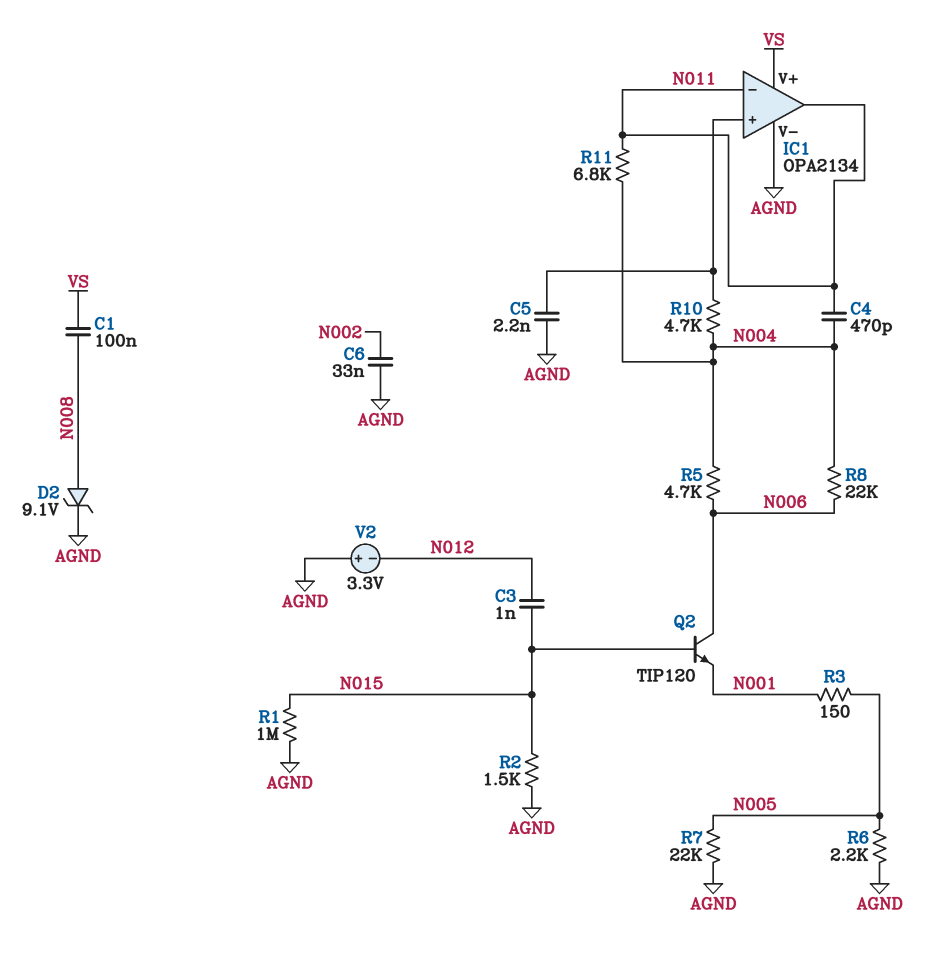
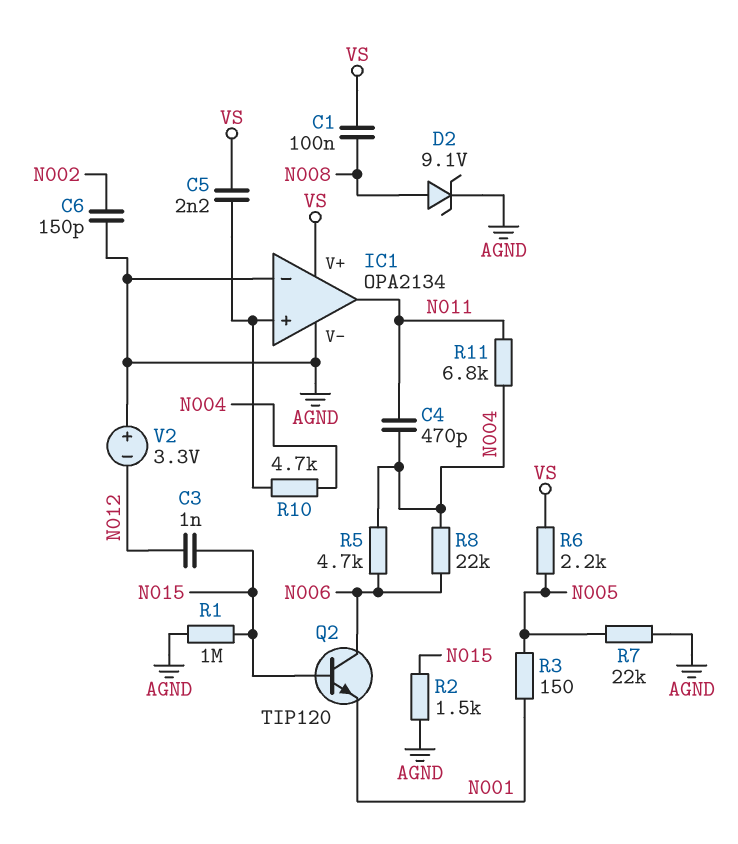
C5: 2.2nF (AGND, IC1/in+) -> 2.2nF (IC1/in+, VS)
C6: 33nF (AGND, N002) -> 150pF (AGND, N002)
IC1 pin in-: N011 -> AGND
R6: 2.2k (AGND, N005) -> 2.2k (N005, VS)

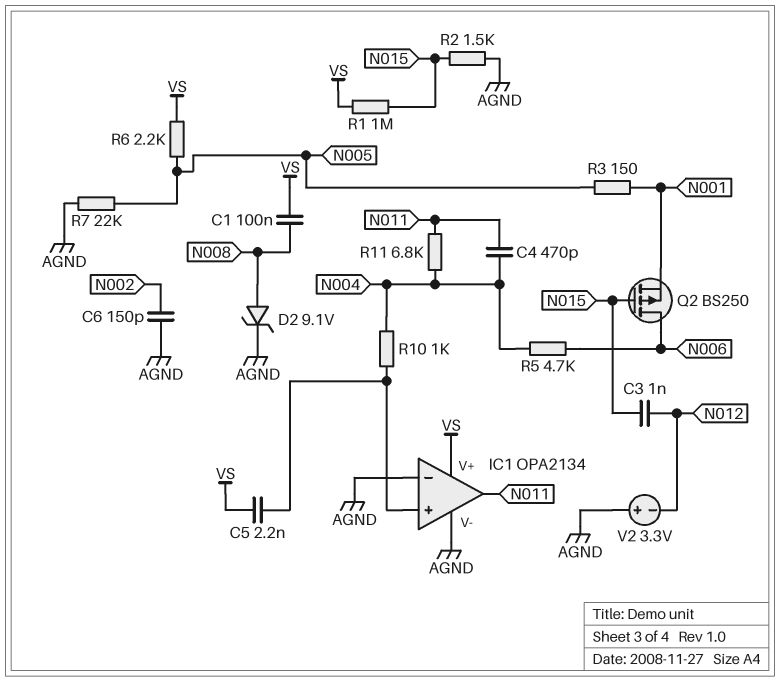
Q2: NPN TIP120 (B N015, C N006, E N001) -> PMOS BS250 (G N015, D N006, S N001)
R1: 1M (AGND, N015) -> 1M (N015, VS)
R8: 22k (N004, N006) -> none
R10: 4.7k (IC1/in+, N004) -> 1k (IC1/in+, N004)

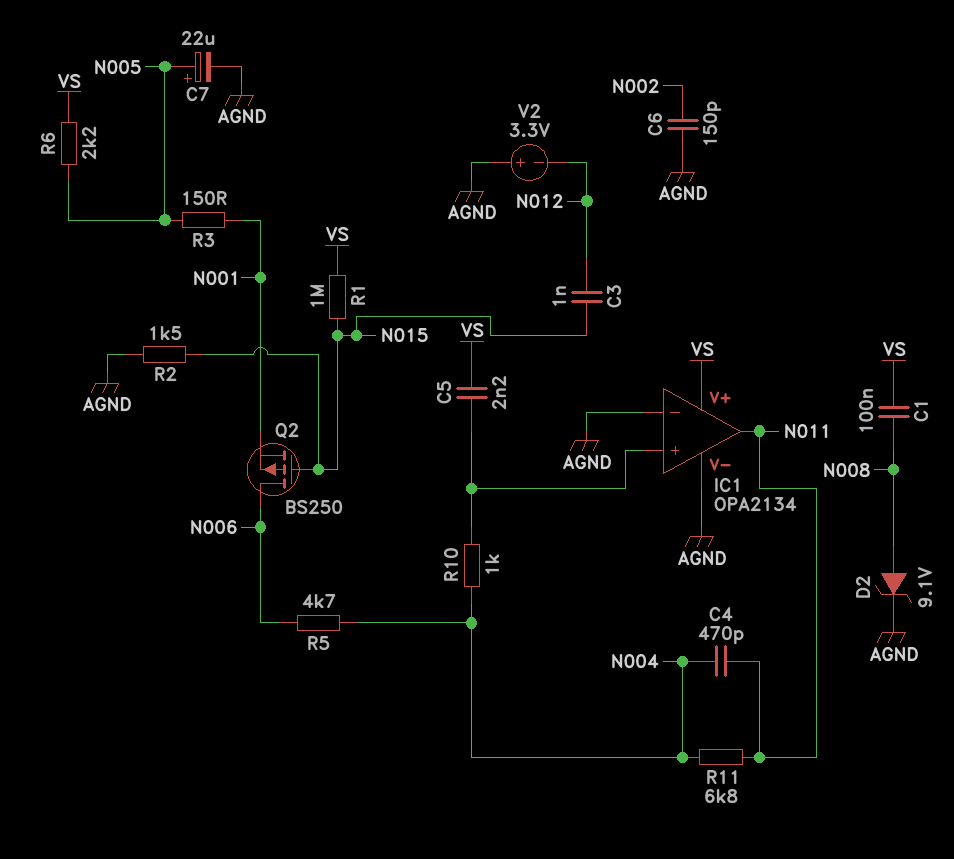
C7: none -> 22uF (plus N005, minus AGND)
R7: 22k (AGND, N005) -> none

